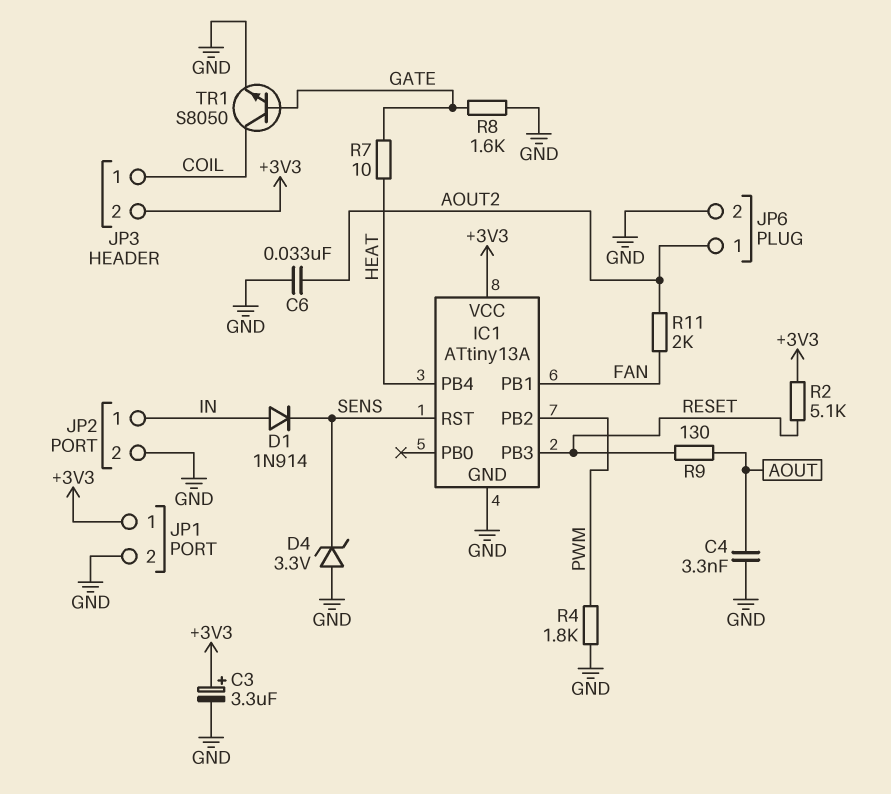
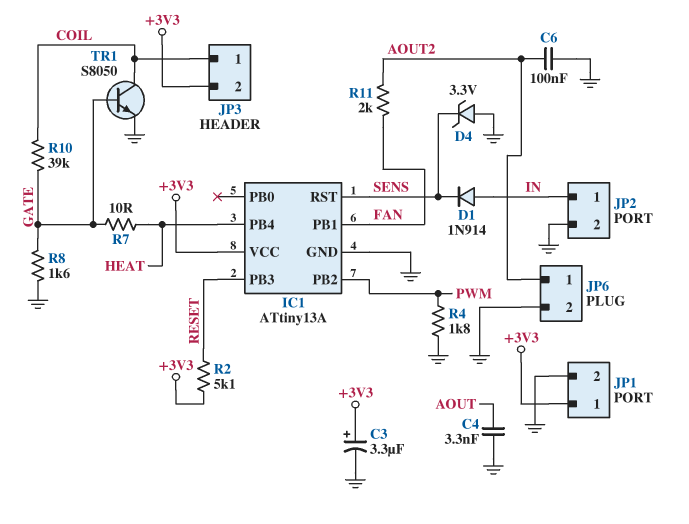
C6: 33nF (AOUT2, GND) -> 100nF (AOUT2, GND)
R9: 130 (AOUT, RESET) -> none
R10: none -> 39k (COIL, GATE)

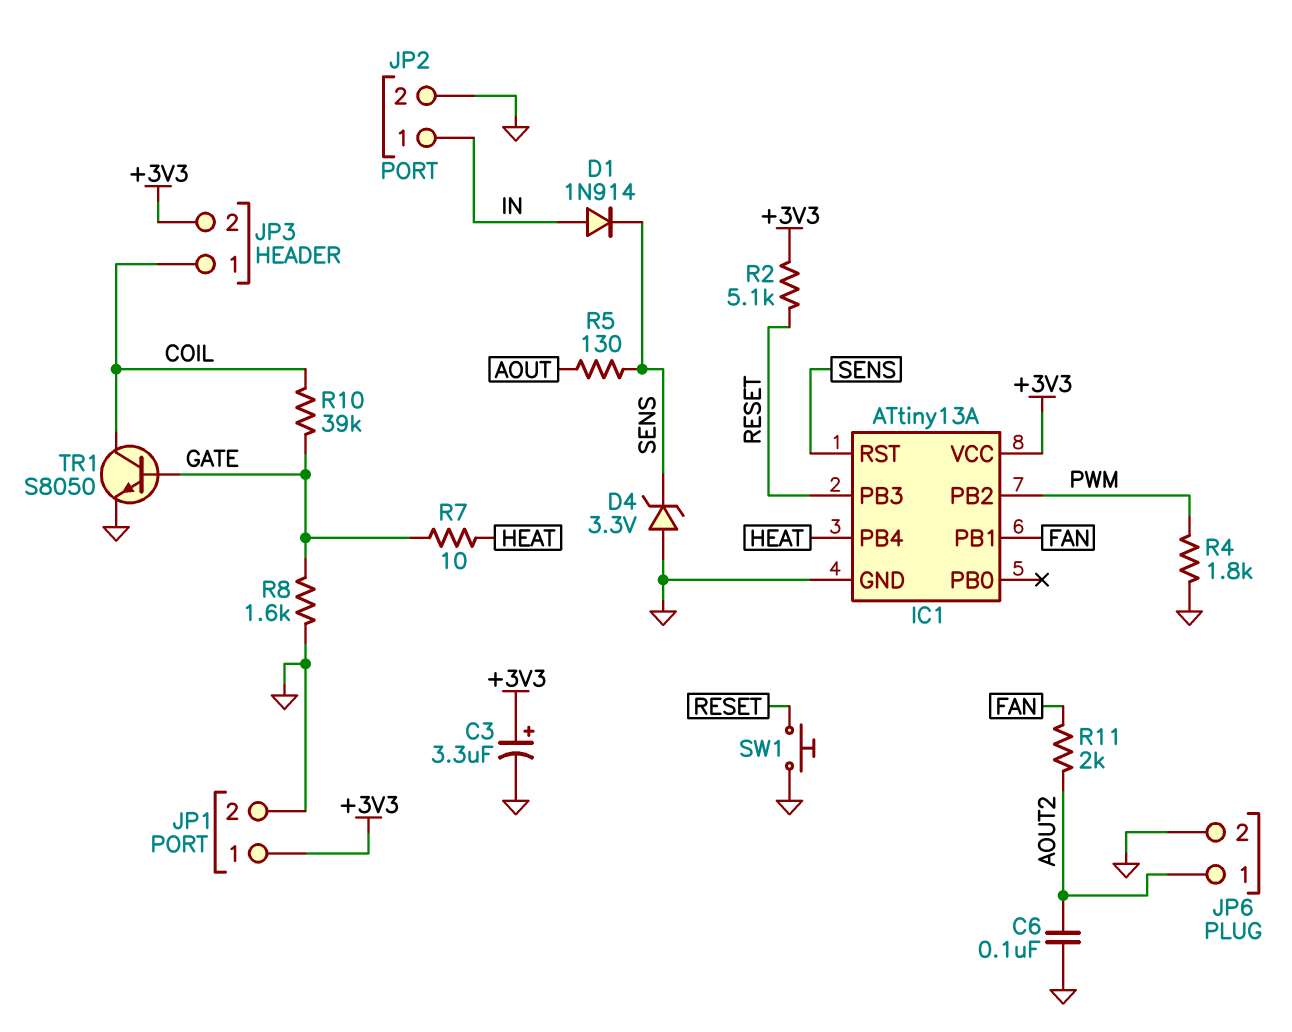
C4: 3.3nF (AOUT, GND) -> none
R5: none -> 130 (AOUT, SENS)
SW1: none -> button (GND, RESET)

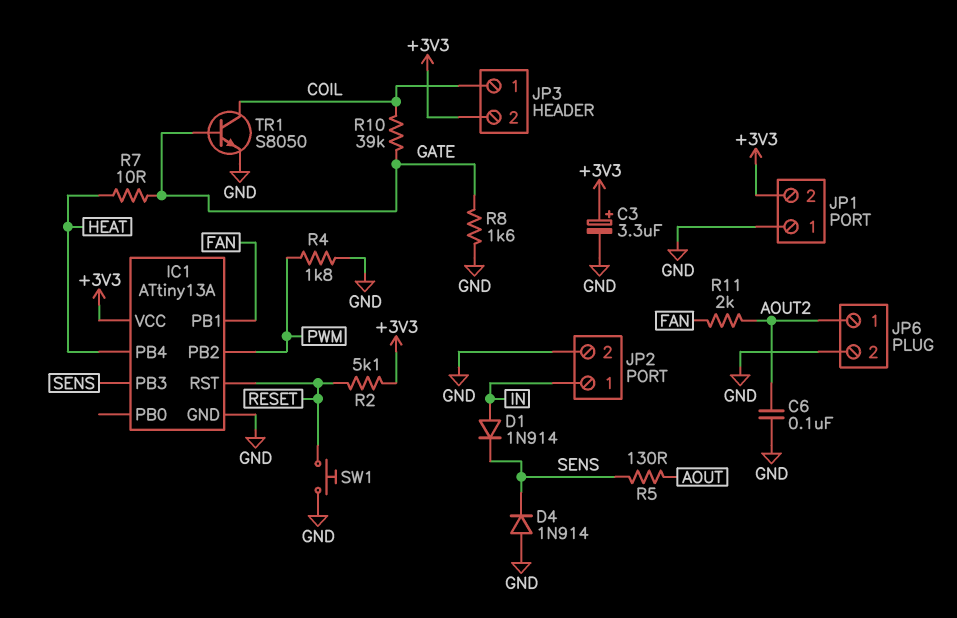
D4: zener 3.3V (A GND, K SENS) -> diode 1N914 (A GND, K SENS)
IC1 pin PB3: RESET -> SENS
IC1 pin RST: SENS -> RESET
JP1 pin 1: +3V3 -> GND
JP1 pin 2: GND -> +3V3

